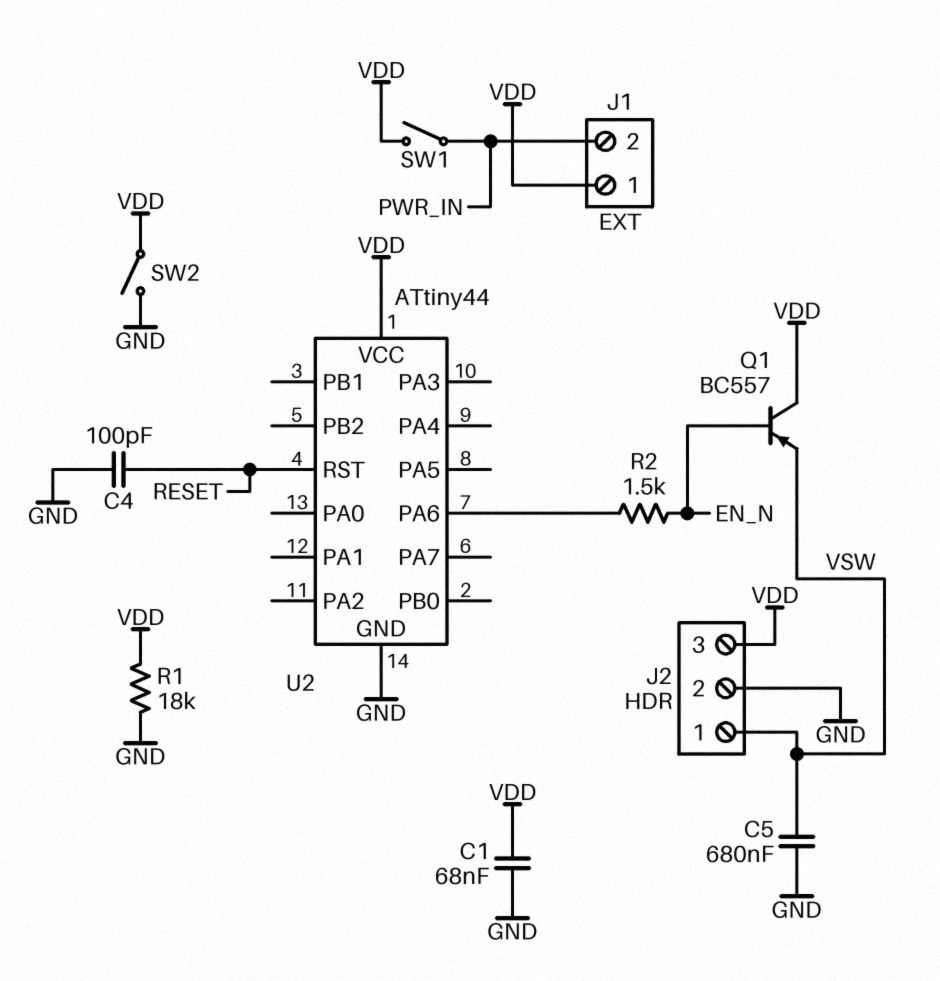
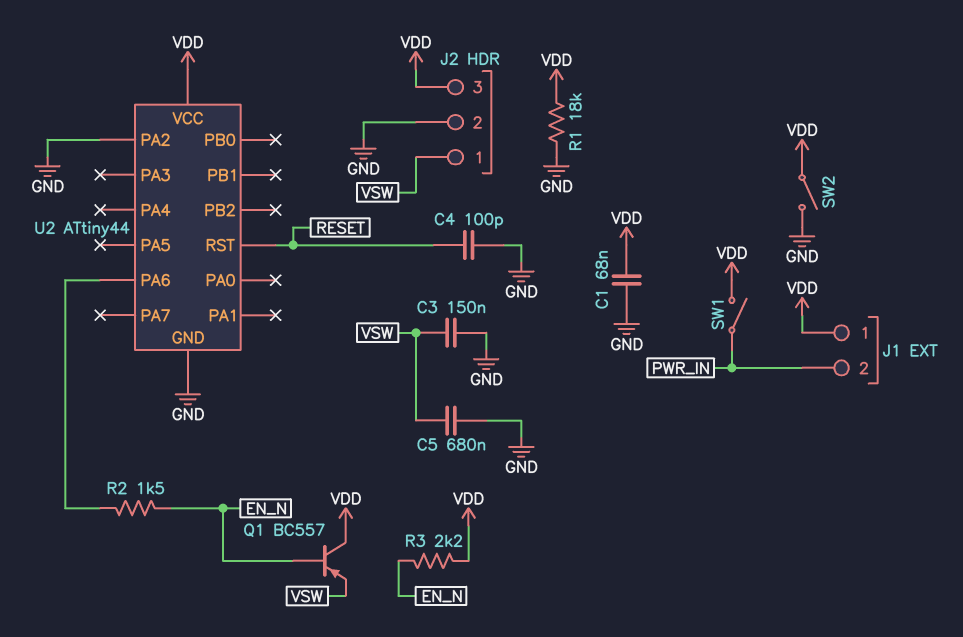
C3: none -> 150nF (GND, VSW)
R3: none -> 2.2k (EN_N, VDD)
U2 pin PA2: none -> GND

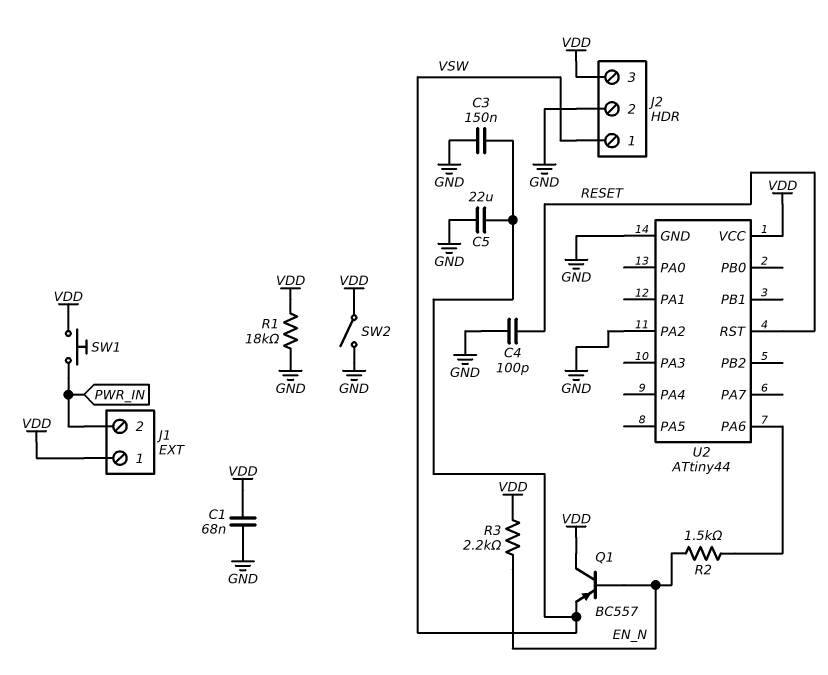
C5: 680nF (GND, VSW) -> 22uF (GND, VSW)
SW1: switch (PWR_IN, VDD) -> button (PWR_IN, VDD)

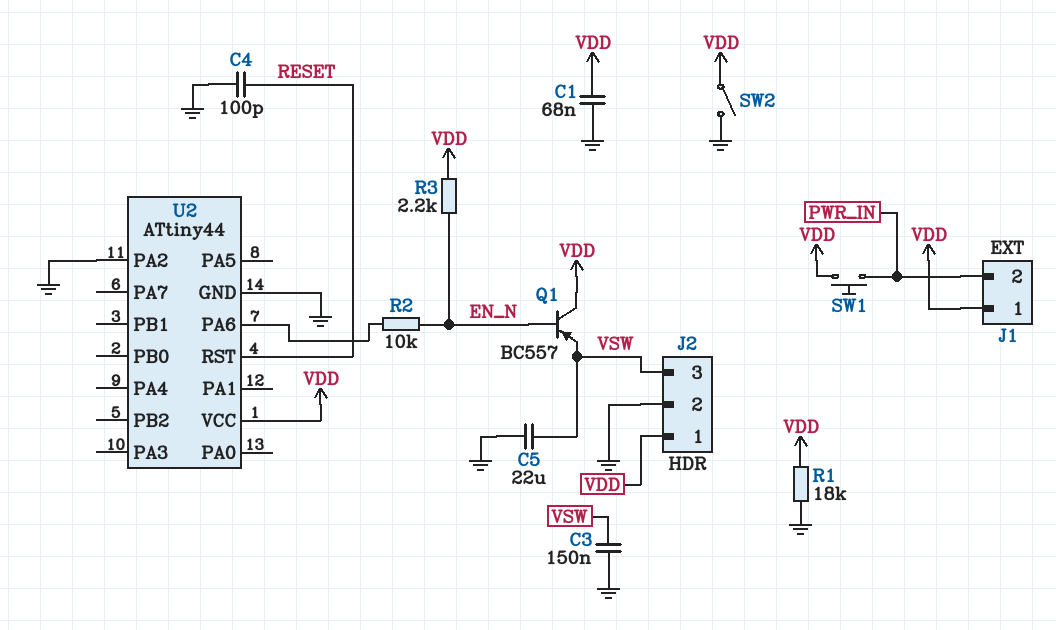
J2 pin 1: VSW -> VDD
J2 pin 3: VDD -> VSW
R2: 1.5k (EN_N, U2/PA6) -> 10k (EN_N, U2/PA6)

